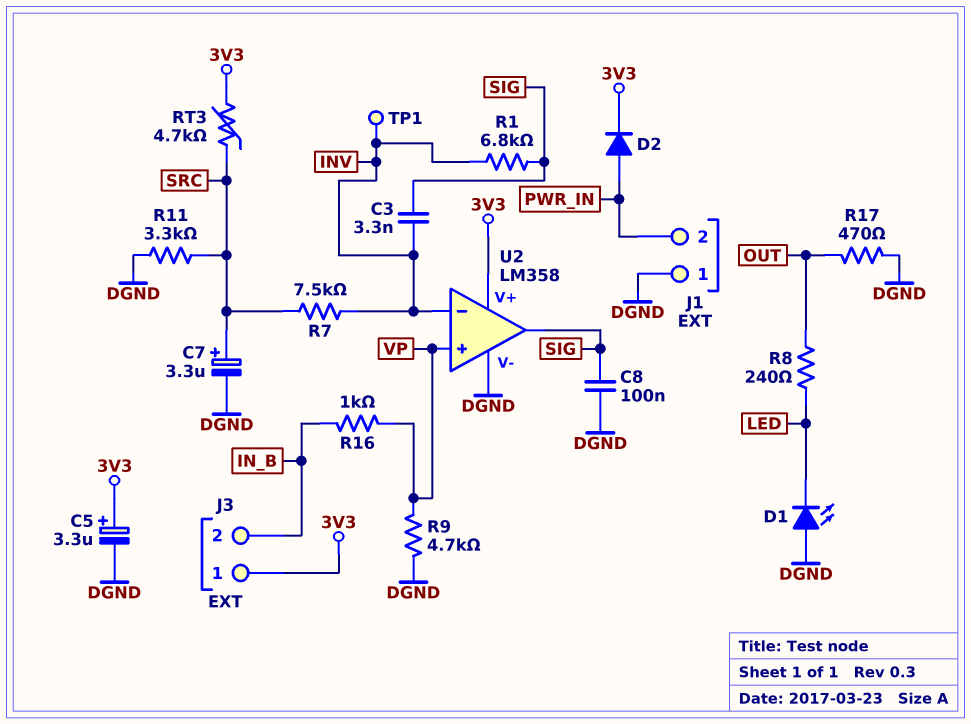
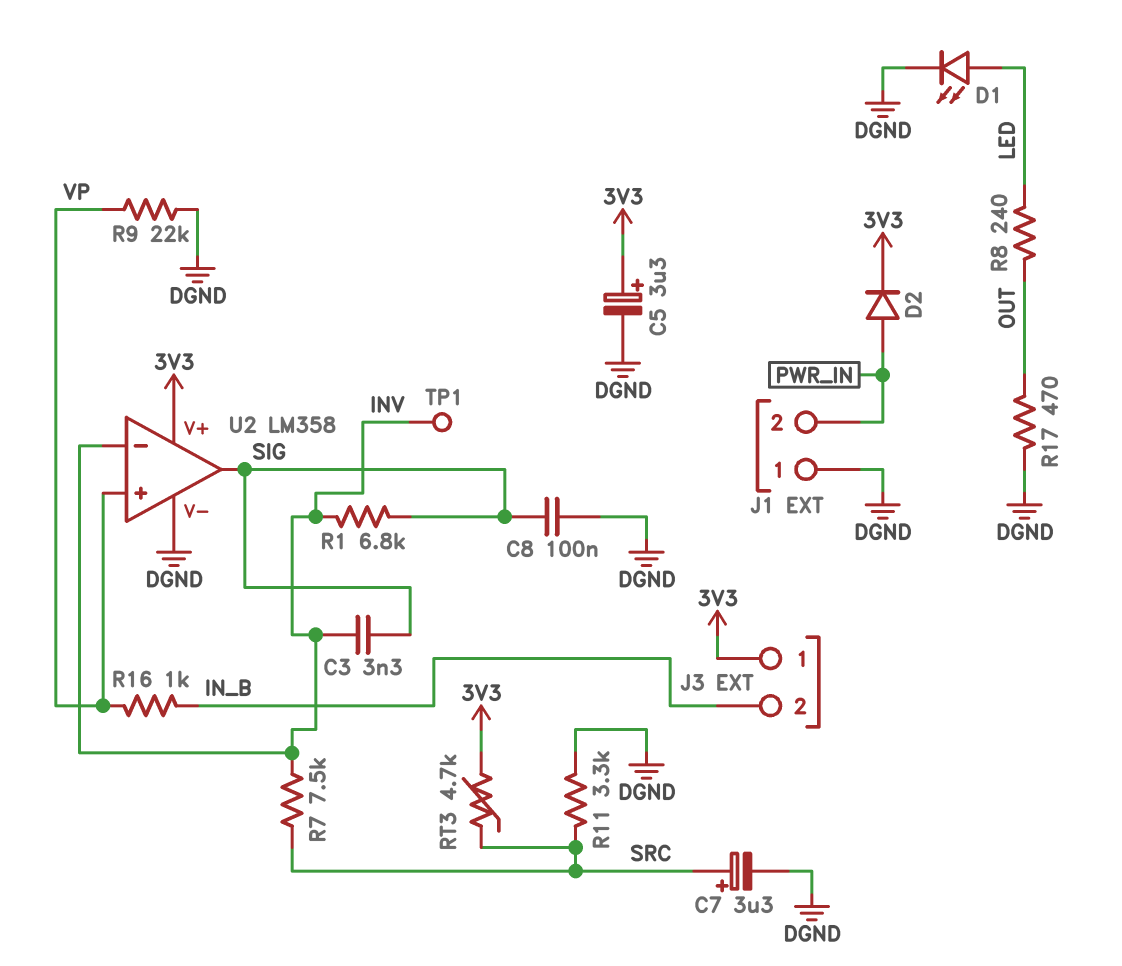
D1: LED (A DGND, K LED) -> LED (A LED, K DGND)
R9: 4.7k (DGND, VP) -> 22k (DGND, VP)

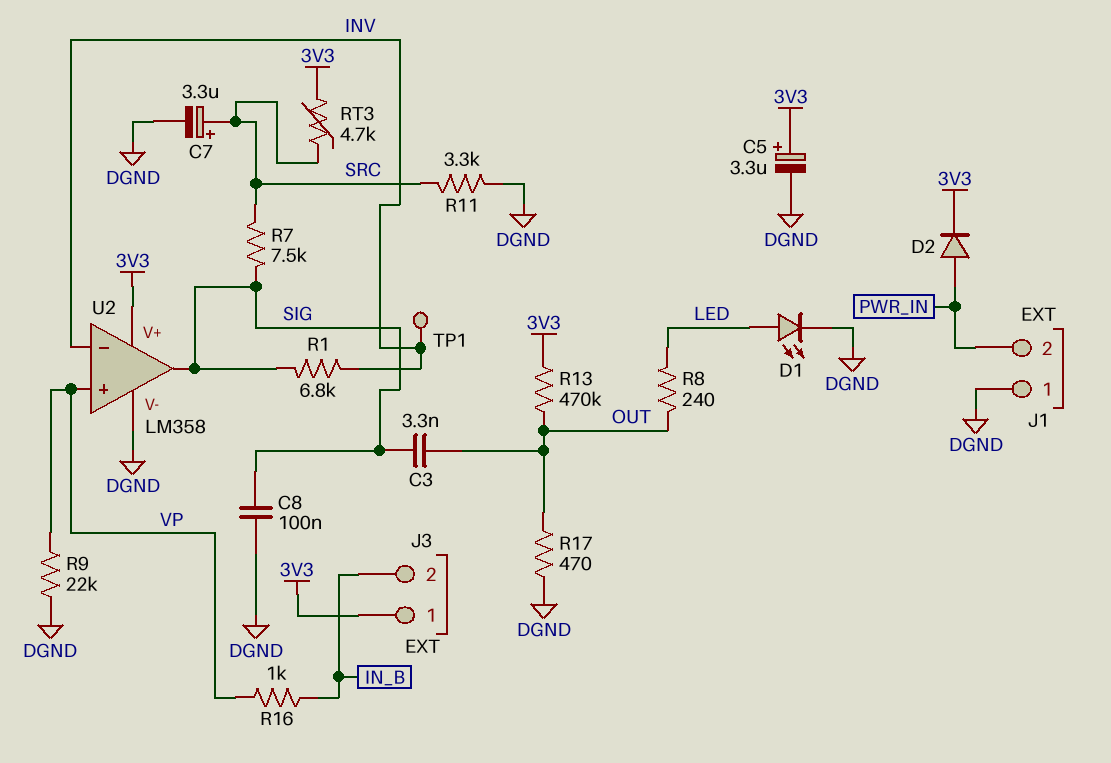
C3: 3.3nF (INV, SIG) -> 3.3nF (OUT, SIG)
R7: 7.5k (INV, SRC) -> 7.5k (SIG, SRC)
R13: none -> 470k (3V3, OUT)

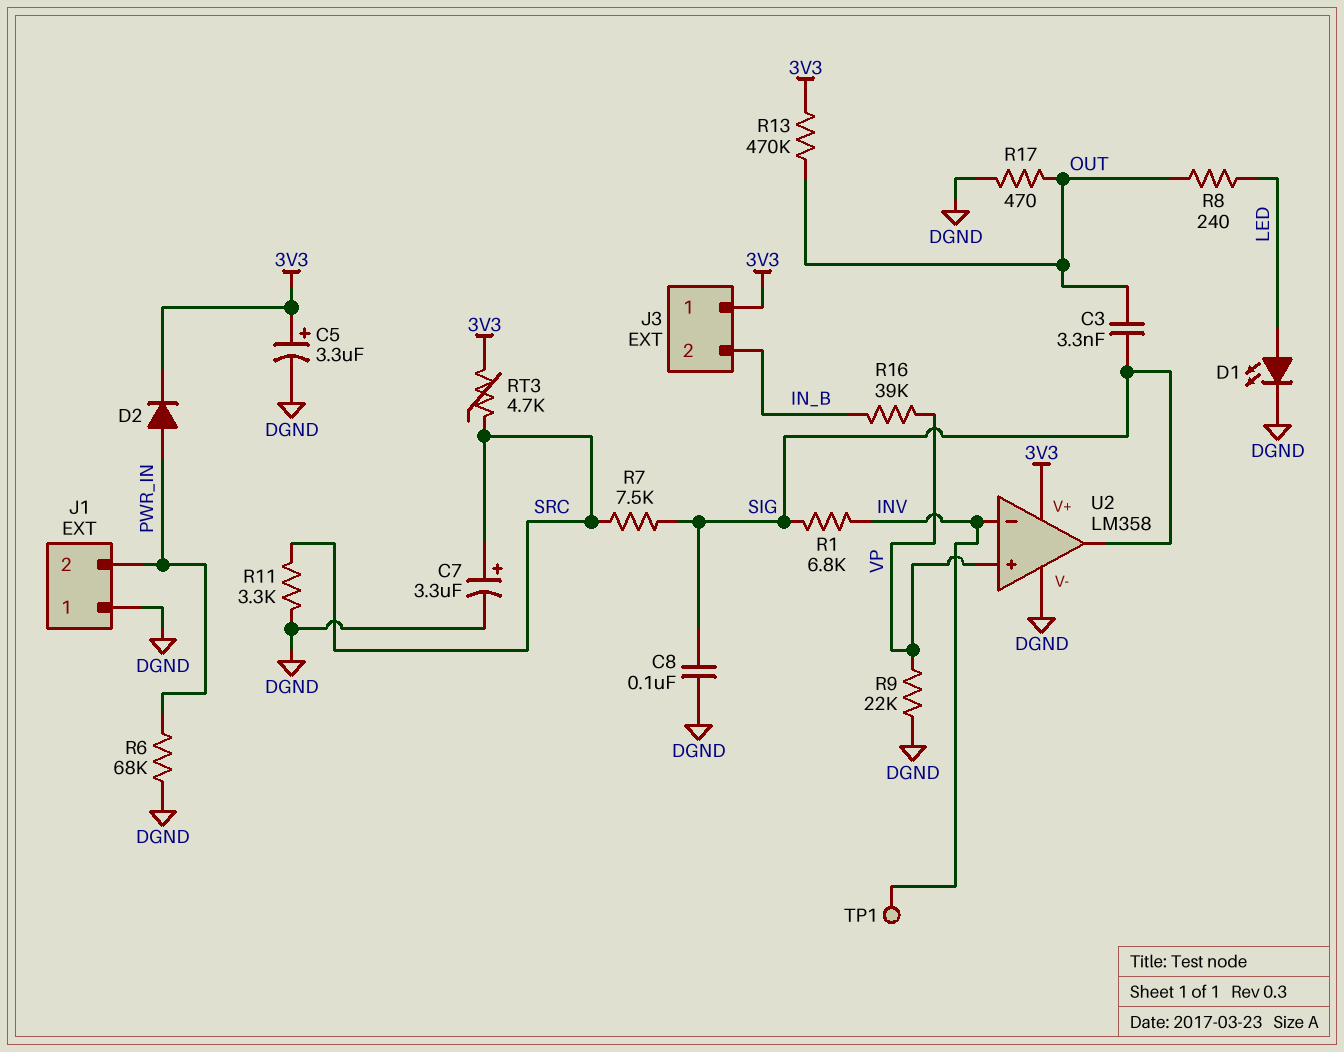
R6: none -> 68k (DGND, PWR_IN)
R16: 1k (IN_B, VP) -> 39k (IN_B, VP)

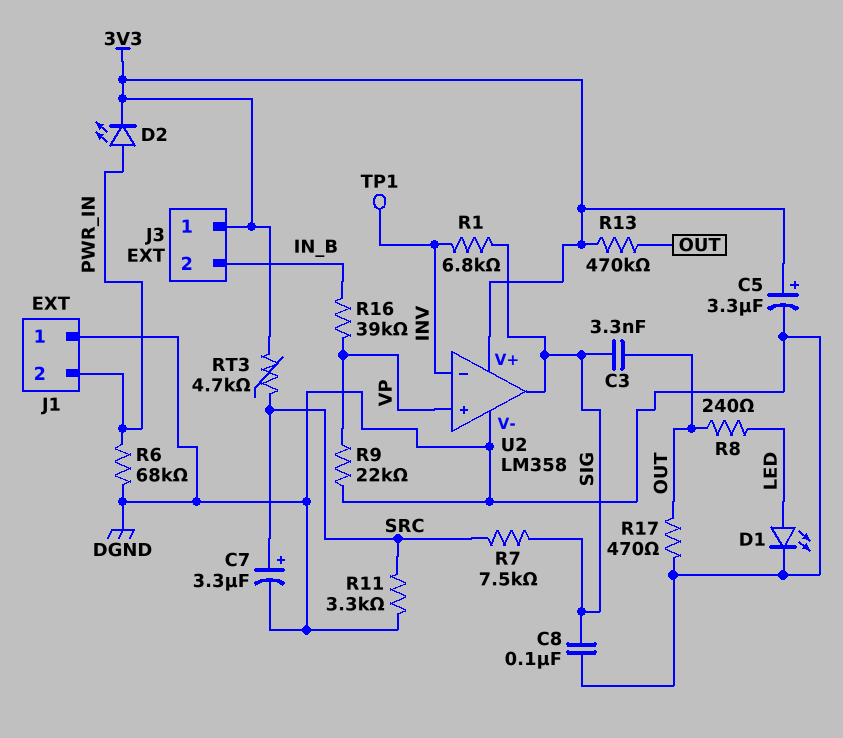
D2: diode (A PWR_IN, K 3V3) -> LED (A PWR_IN, K 3V3)

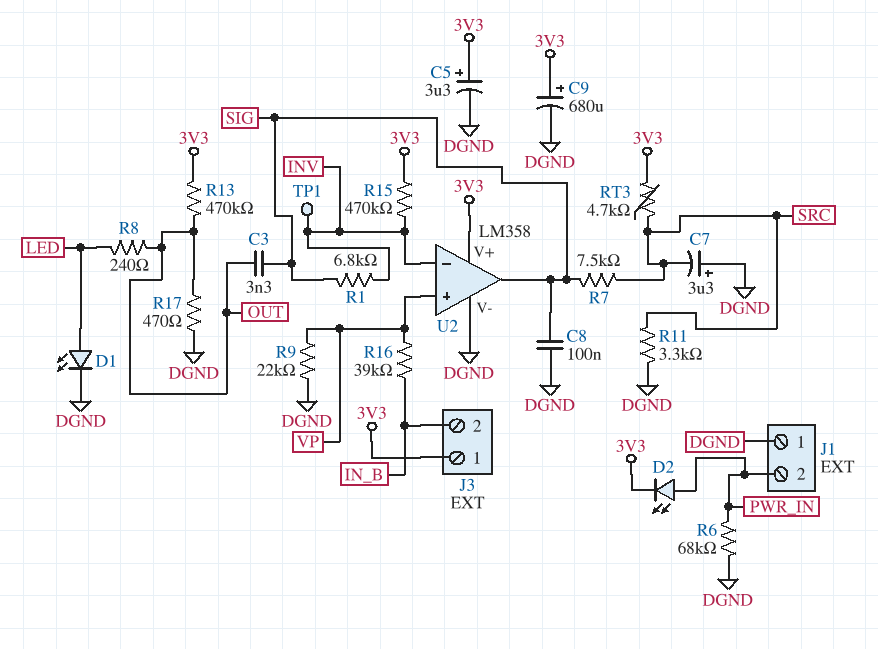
C7: 3.3uF (plus SRC, minus DGND) -> 3.3uF (plus DGND, minus SRC)
C9: none -> 680uF (plus 3V3, minus DGND)
R15: none -> 470k (3V3, INV)

